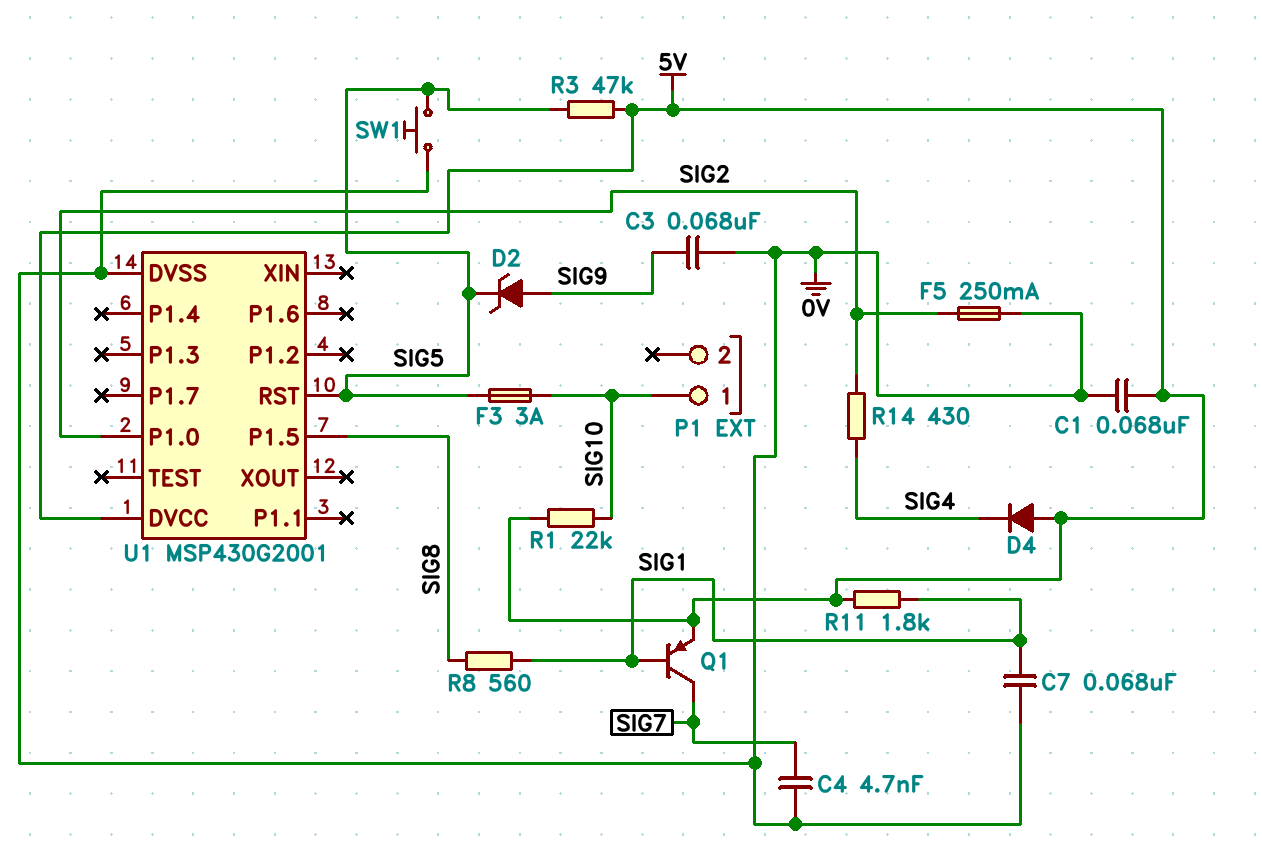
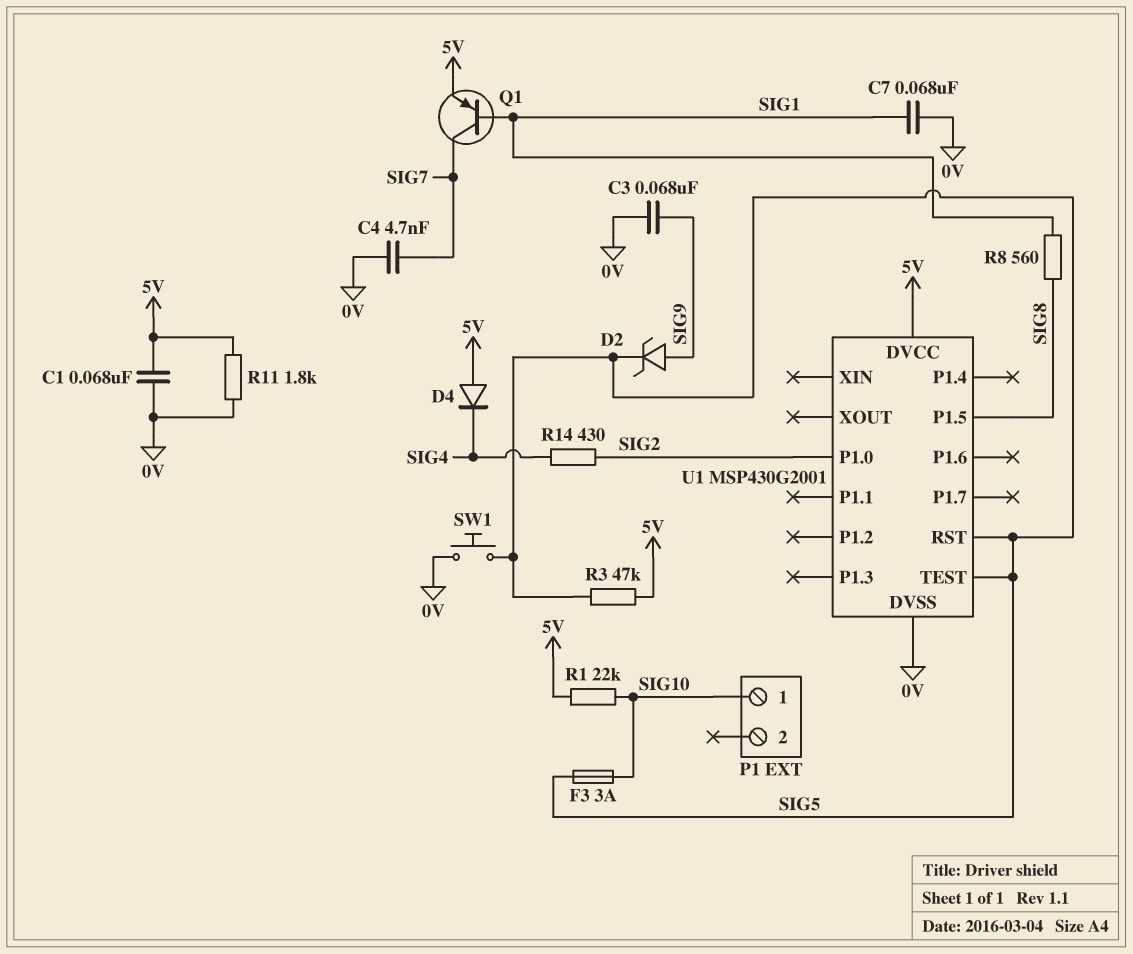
F5: 250mA (0V, SIG2) -> none
R11: 1.8k (5V, SIG1) -> 1.8k (0V, 5V)
U1 pin TEST: none -> SIG5

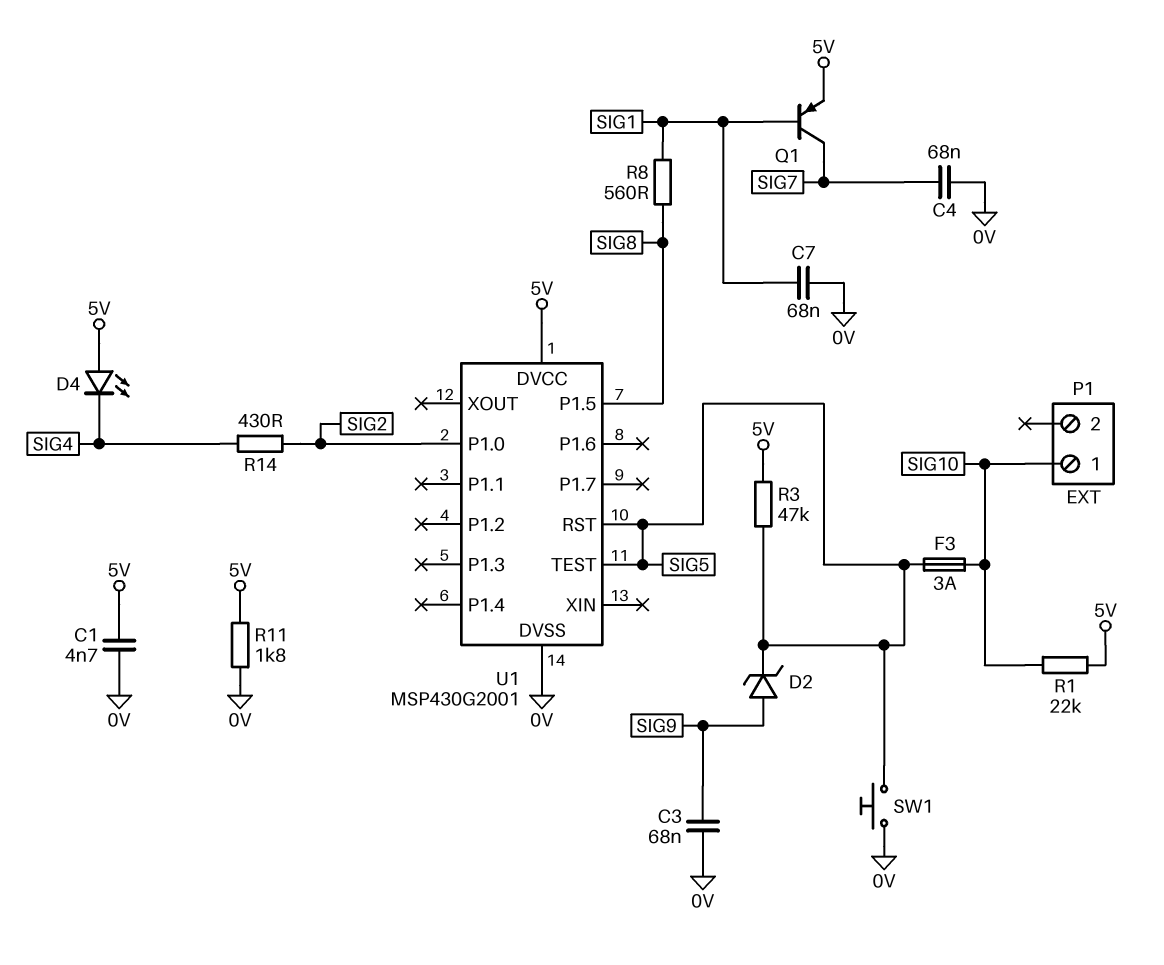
C1: 68nF (0V, 5V) -> 4.7nF (0V, 5V)
C4: 4.7nF (0V, SIG7) -> 68nF (0V, SIG7)
D4: diode (A 5V, K SIG4) -> LED (A 5V, K SIG4)

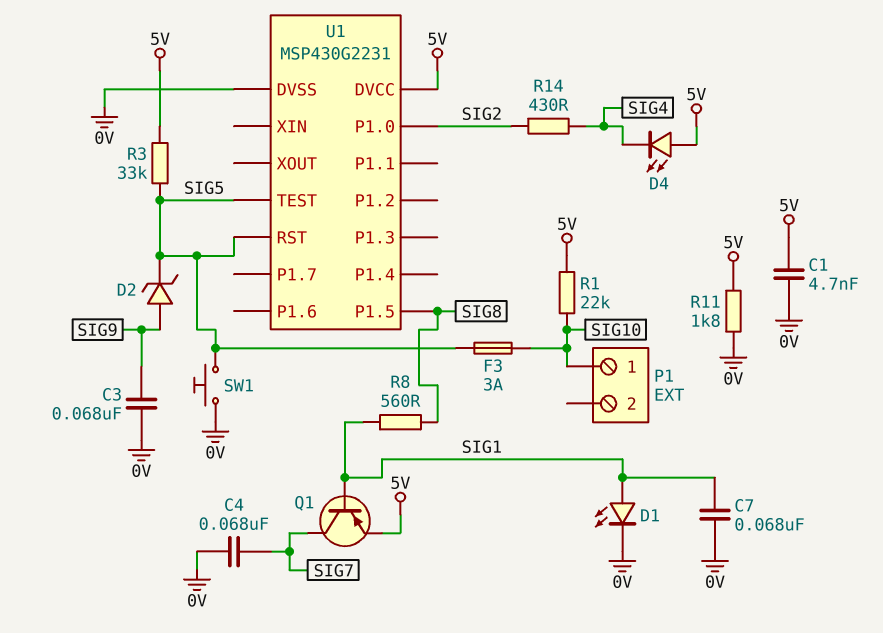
D1: none -> LED (A SIG1, K 0V)
R3: 47k (5V, SIG5) -> 33k (5V, SIG5)
U1: MSP430G2001 -> MSP430G2231

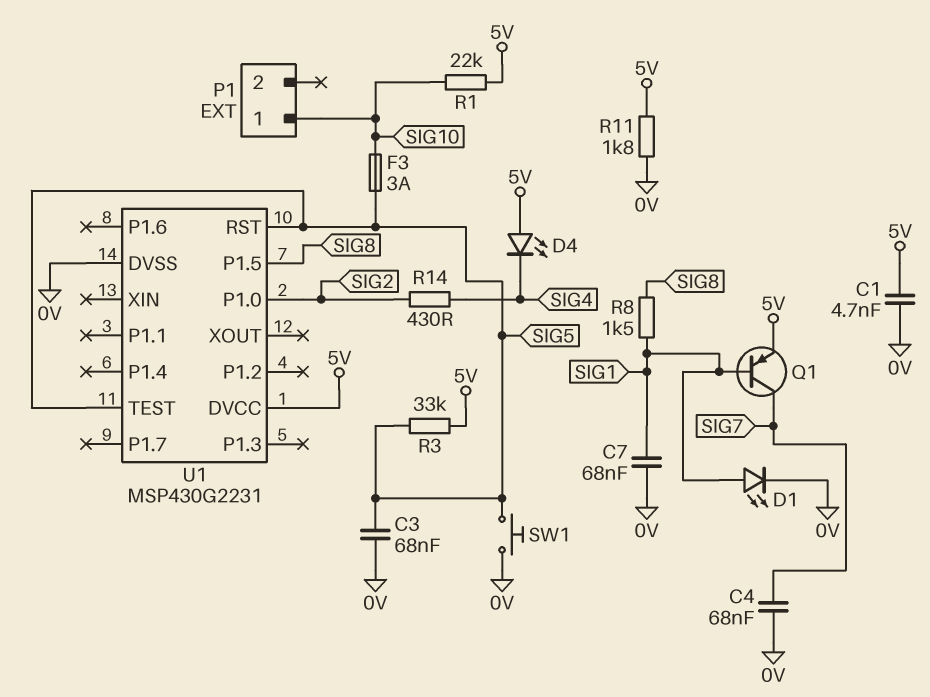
C3: 68nF (0V, SIG9) -> 68nF (0V, SIG5)
D2: zener (A SIG9, K SIG5) -> none
R8: 560 (SIG1, SIG8) -> 1.5k (SIG1, SIG8)

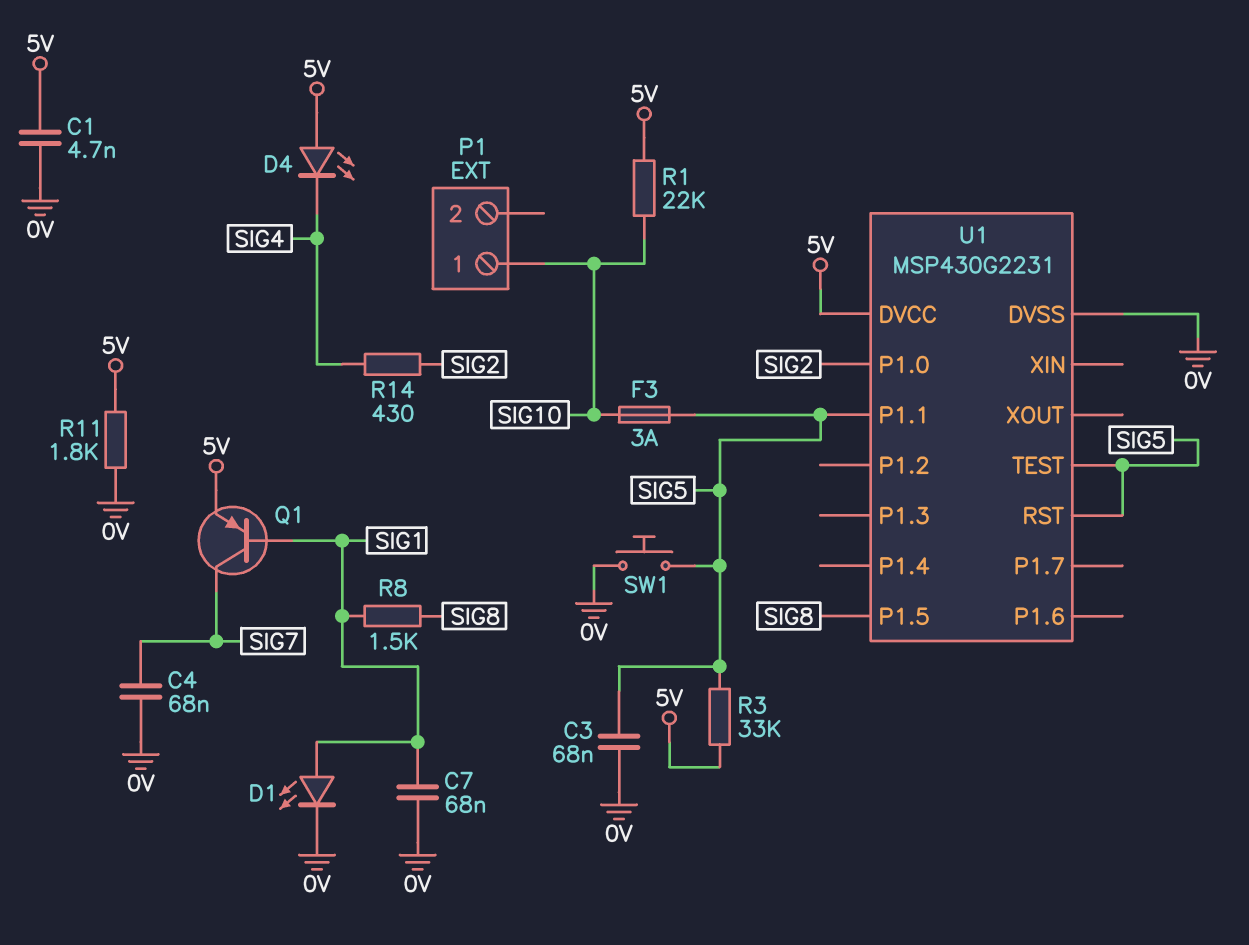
U1 pin P1.1: none -> SIG5

